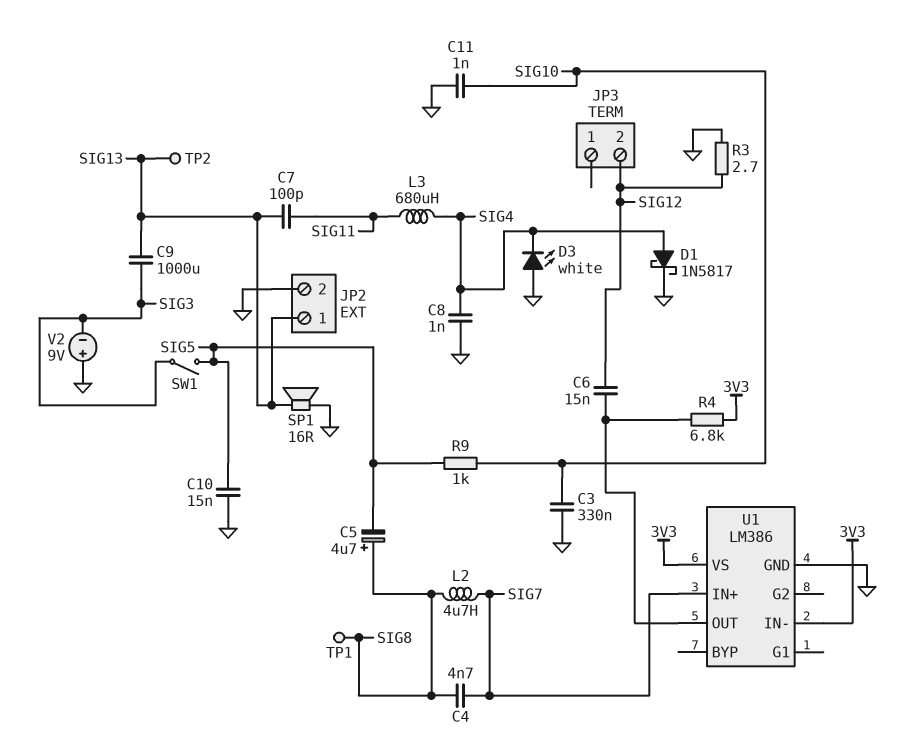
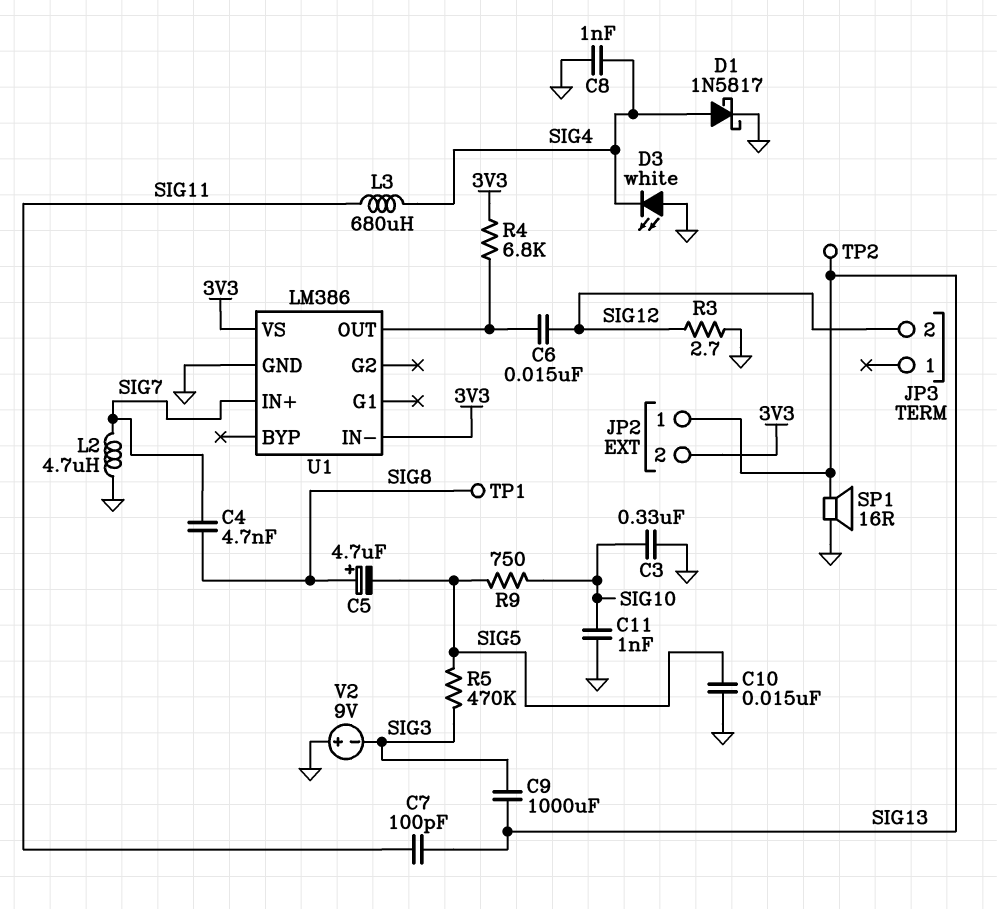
JP2 pin 2: GND -> 3V3
L2: 4.7uH (SIG7, SIG8) -> 4.7uH (GND, SIG7)
R5: none -> 470k (SIG3, SIG5)
R9: 1k (SIG5, SIG10) -> 750 (SIG5, SIG10)
SW1: switch (SIG3, SIG5) -> none

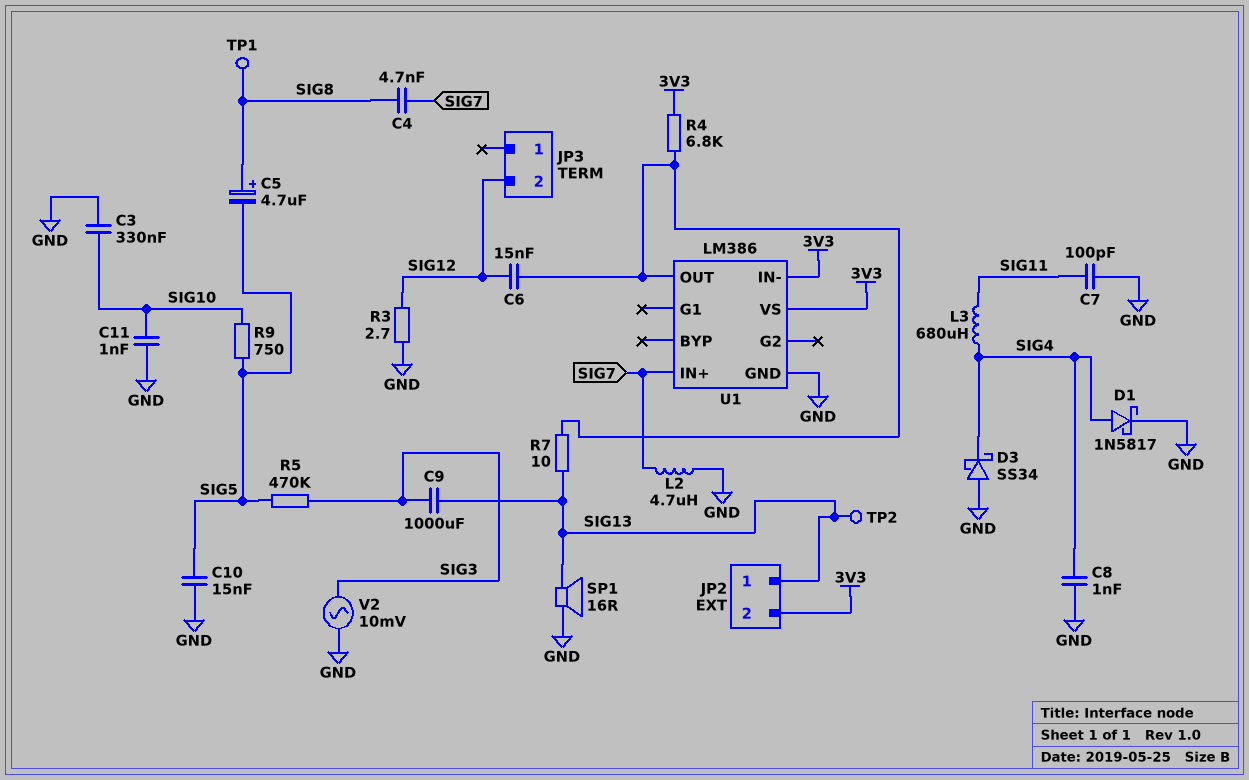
C7: 100pF (SIG11, SIG13) -> 100pF (GND, SIG11)
D3: LED white (A GND, K SIG4) -> schottky SS34 (A GND, K SIG4)
R7: none -> 10 (SIG13, U1/OUT)
V2: 9V (plus GND, minus SIG3) -> AC 10mV (GND, SIG3)

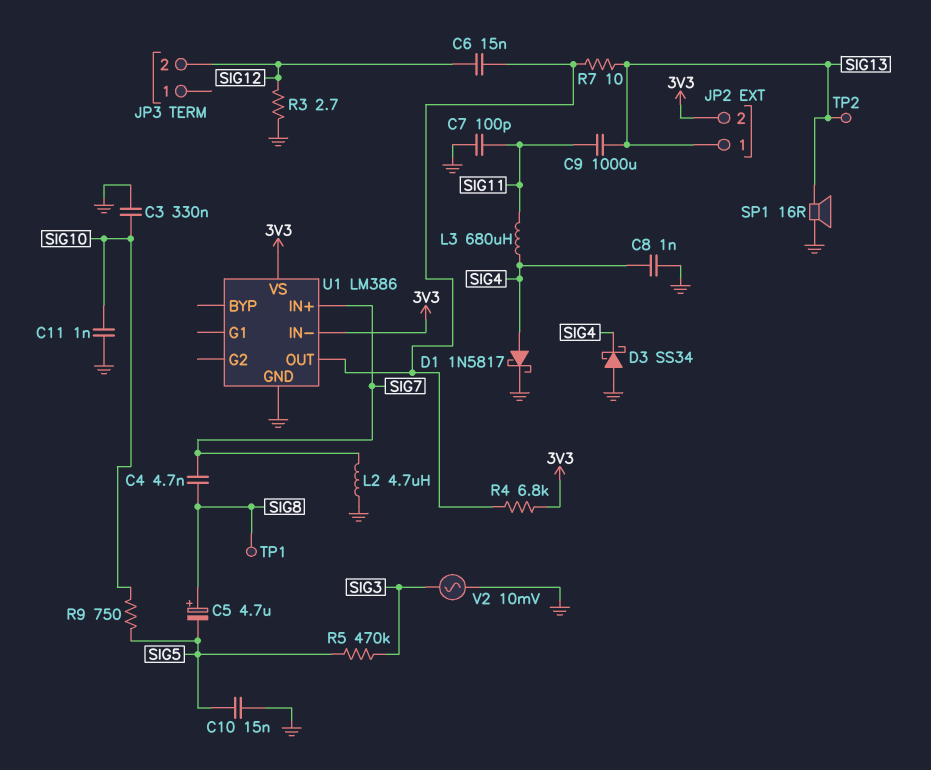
C9: 1000uF (SIG3, SIG13) -> 1000uF (SIG11, SIG13)

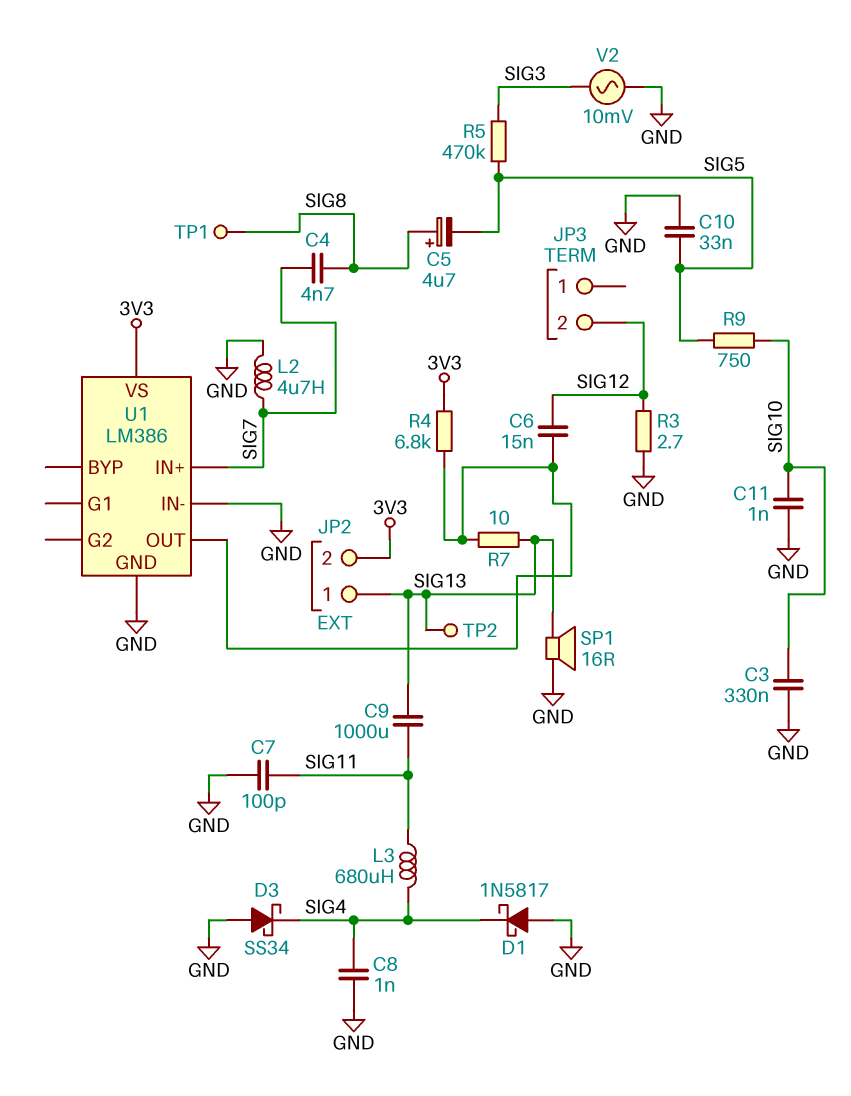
C10: 15nF (GND, SIG5) -> 33nF (GND, SIG5)
D1: schottky 1N5817 (A SIG4, K GND) -> schottky 1N5817 (A GND, K SIG4)
U1 pin IN-: 3V3 -> GND

